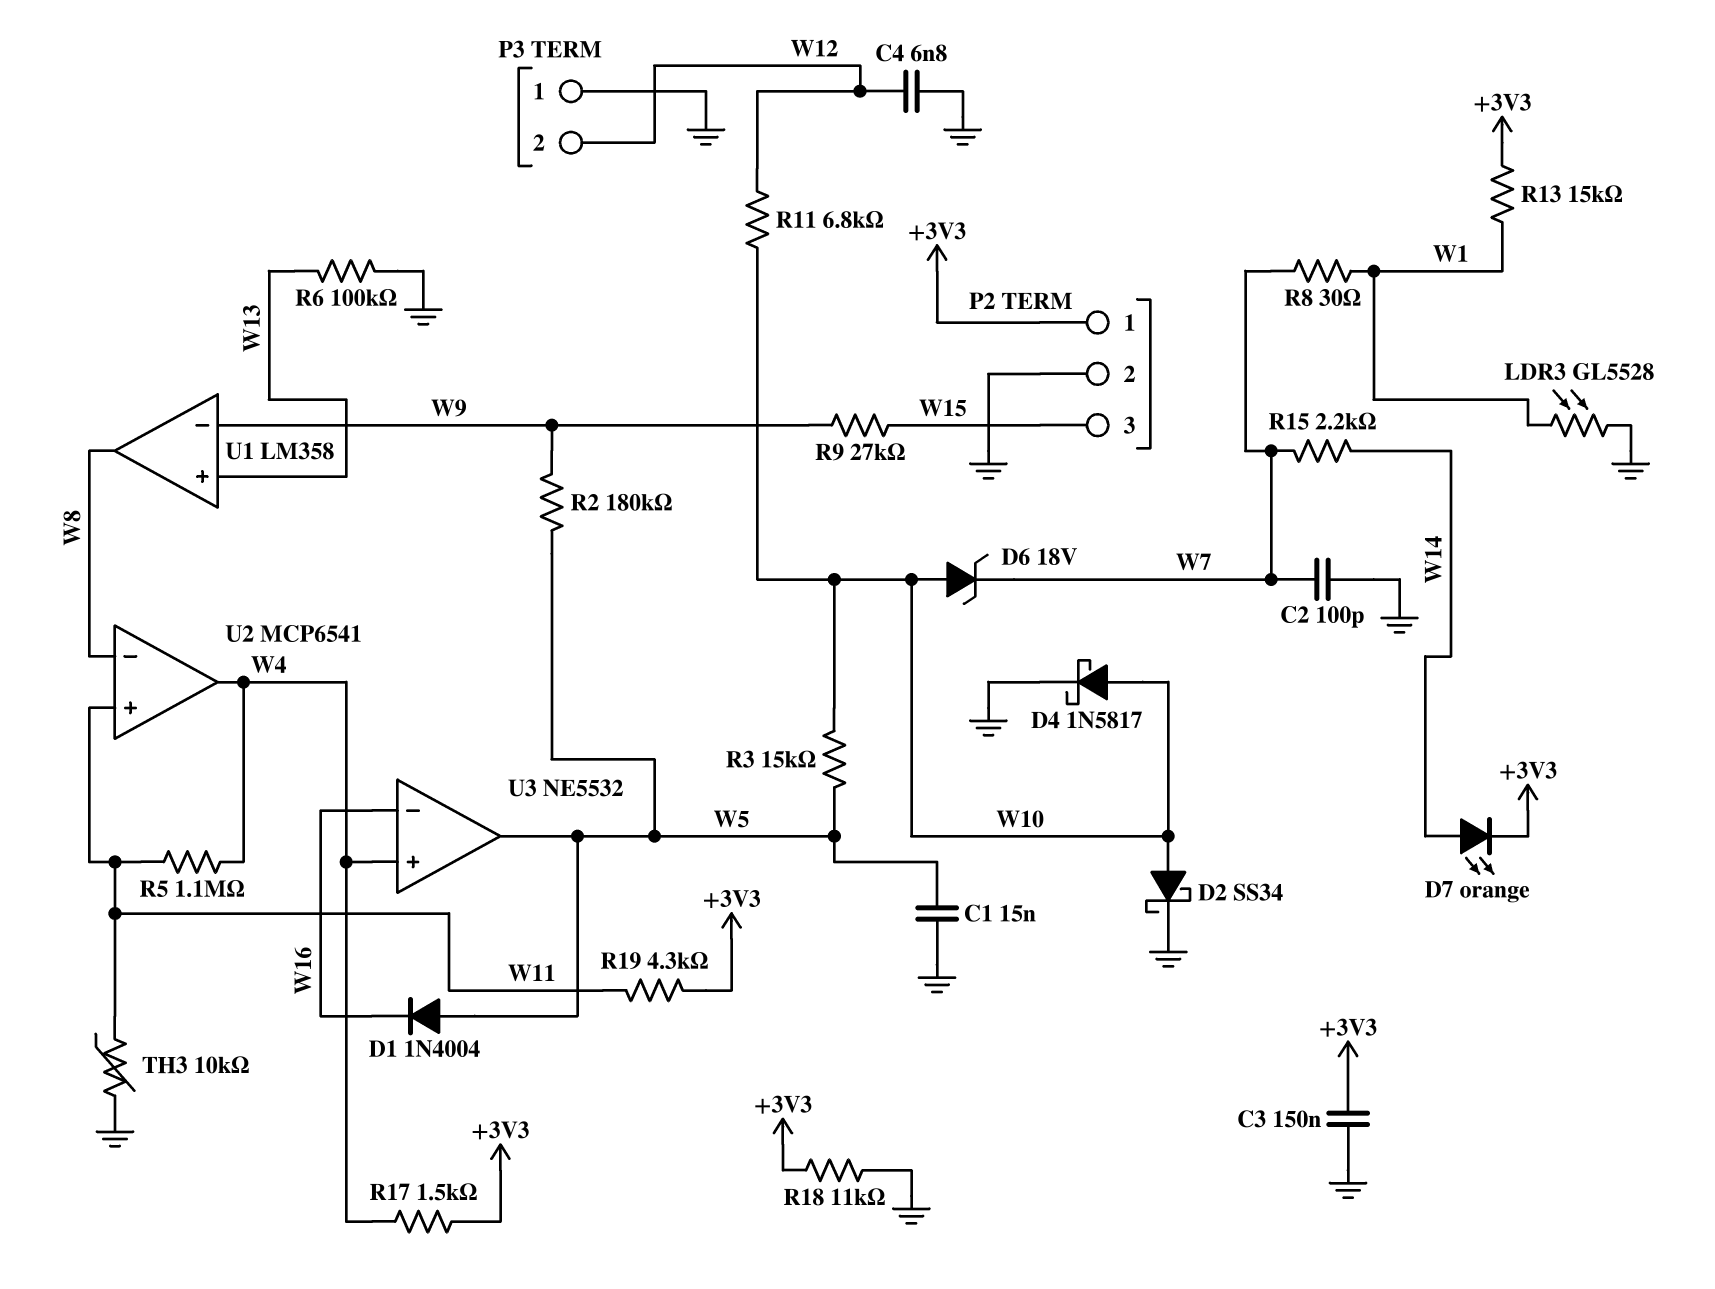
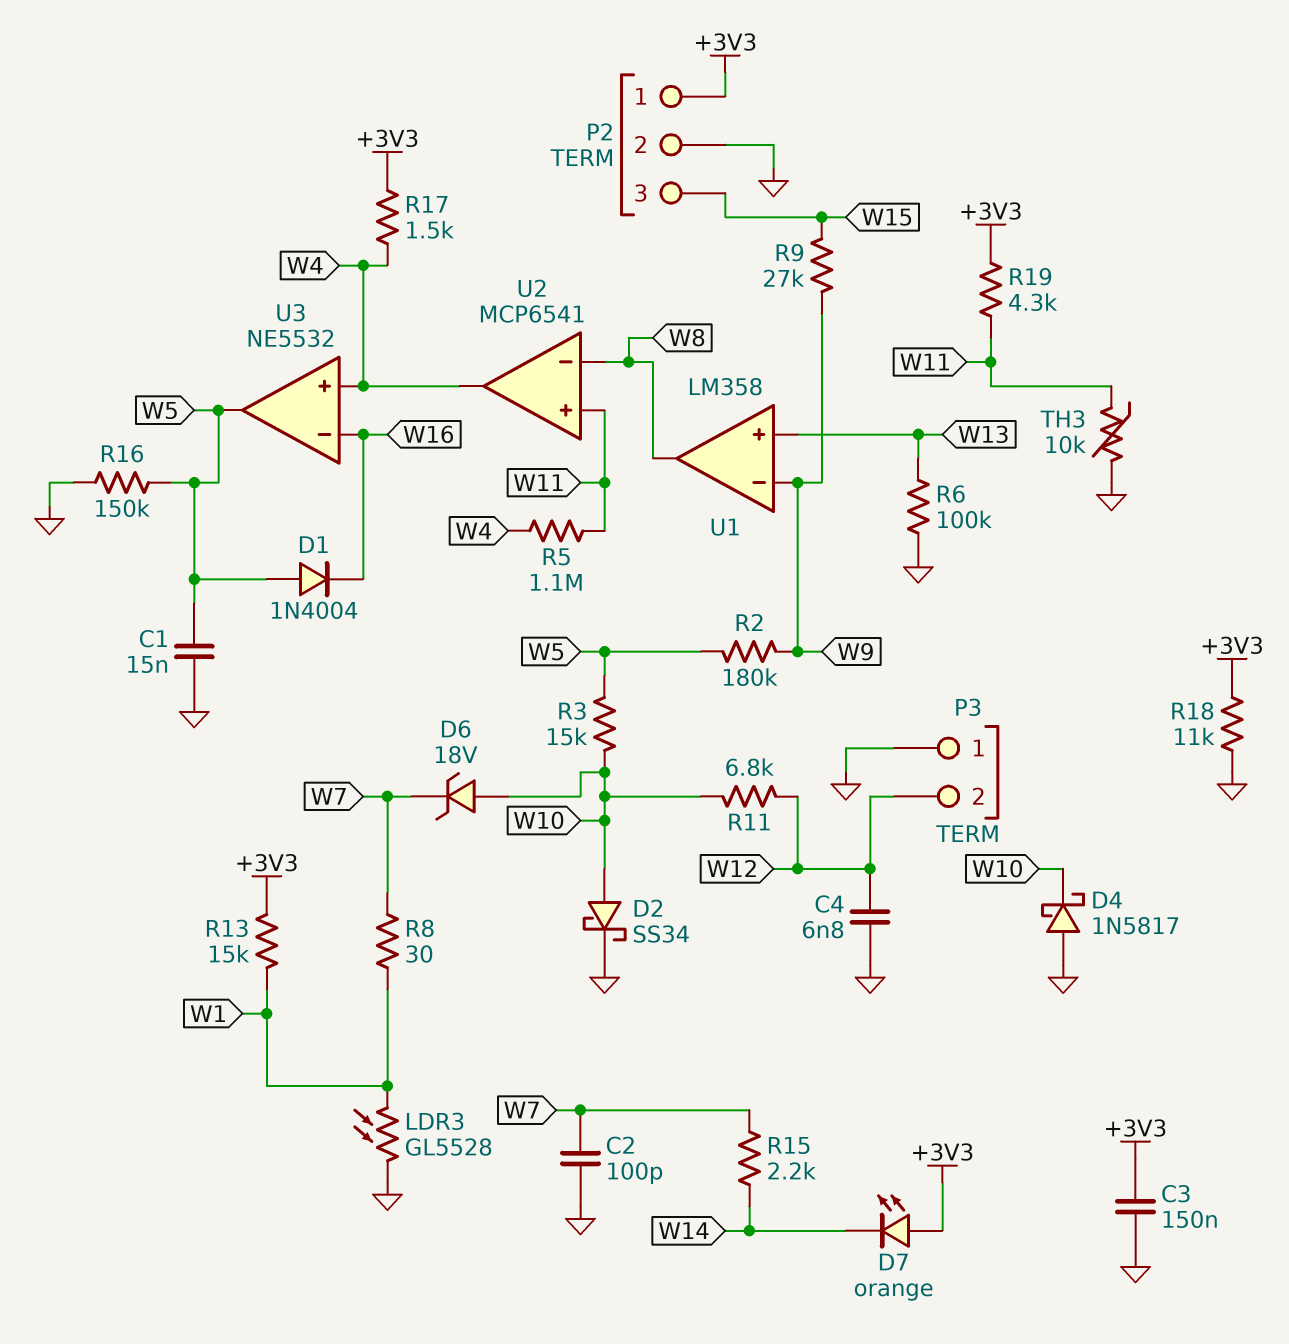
D4: schottky 1N5817 (A W10, K GND) -> schottky 1N5817 (A GND, K W10)
D7: LED orange (A W14, K +3V3) -> LED orange (A +3V3, K W14)
R16: none -> 150k (GND, W5)

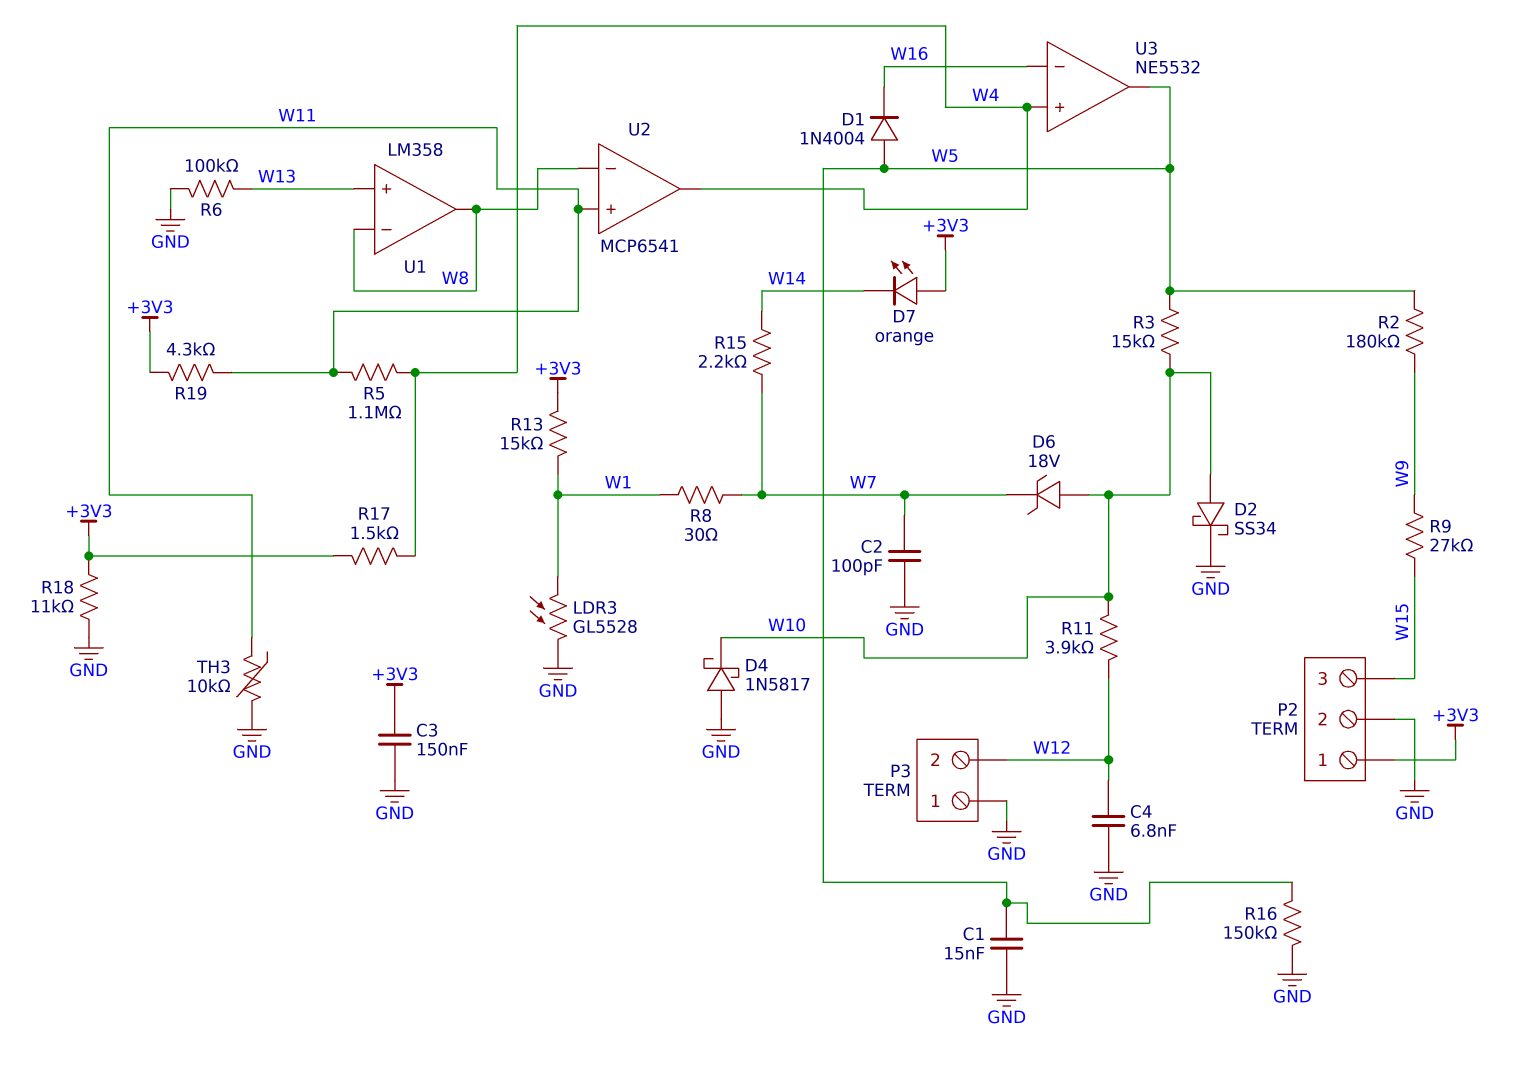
R11: 6.8k (W10, W12) -> 3.9k (W10, W12)
U1 pin in-: W9 -> W8

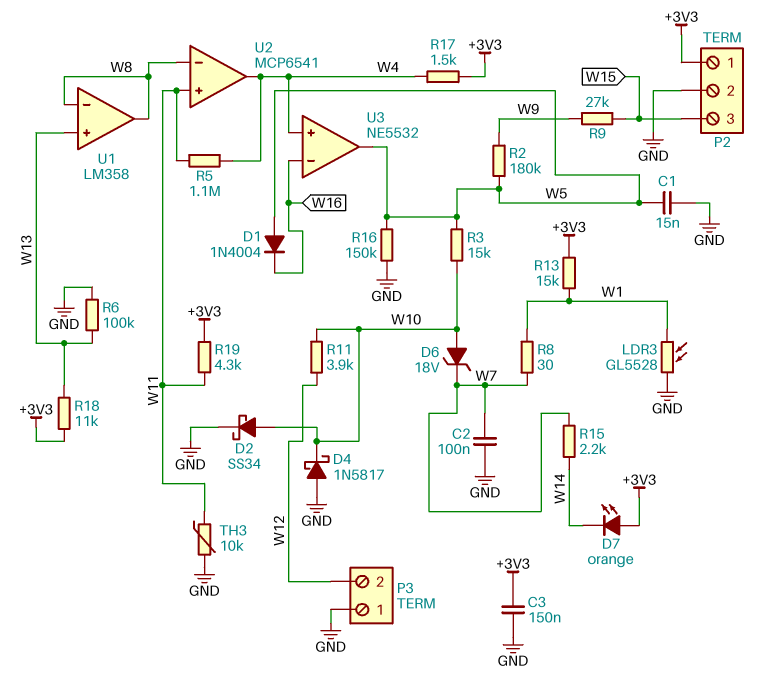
C2: 100pF (GND, W7) -> 100nF (GND, W7)
C4: 6.8nF (GND, W12) -> none
R18: 11k (+3V3, GND) -> 11k (+3V3, W13)

